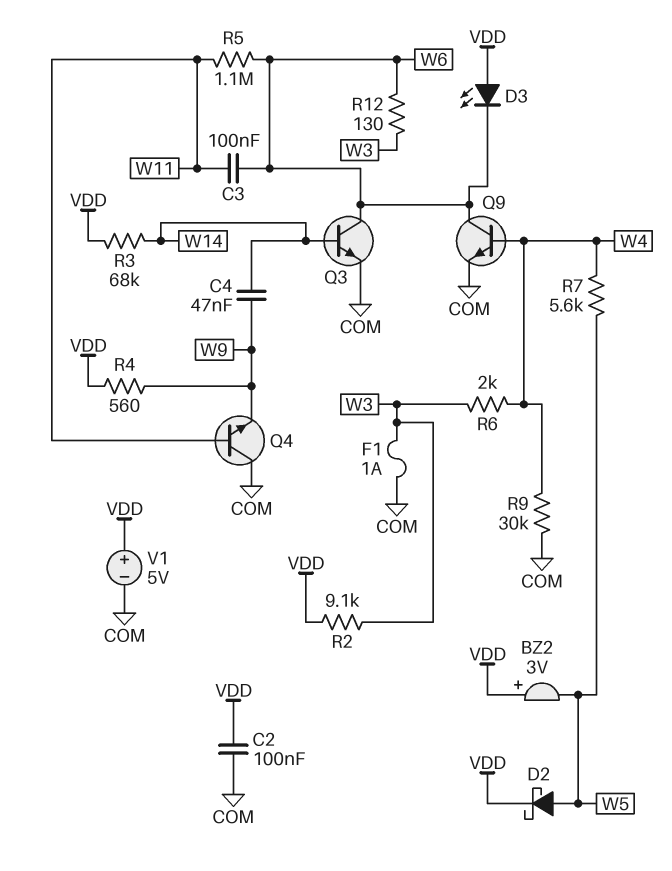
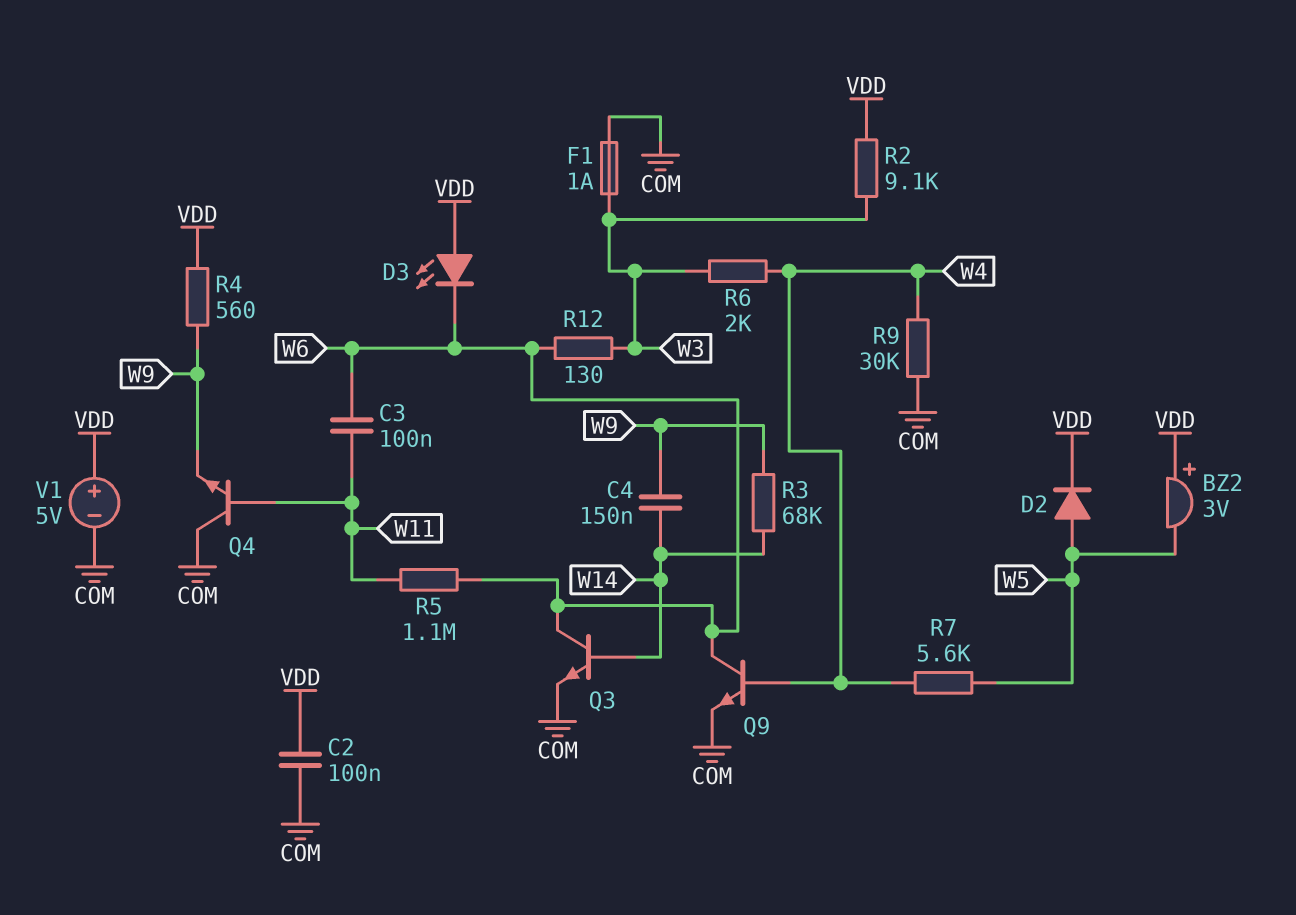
C4: 47nF (W9, W14) -> 150nF (W9, W14)
D2: schottky (A W5, K VDD) -> diode (A W5, K VDD)
R3: 68k (VDD, W14) -> 68k (W9, W14)

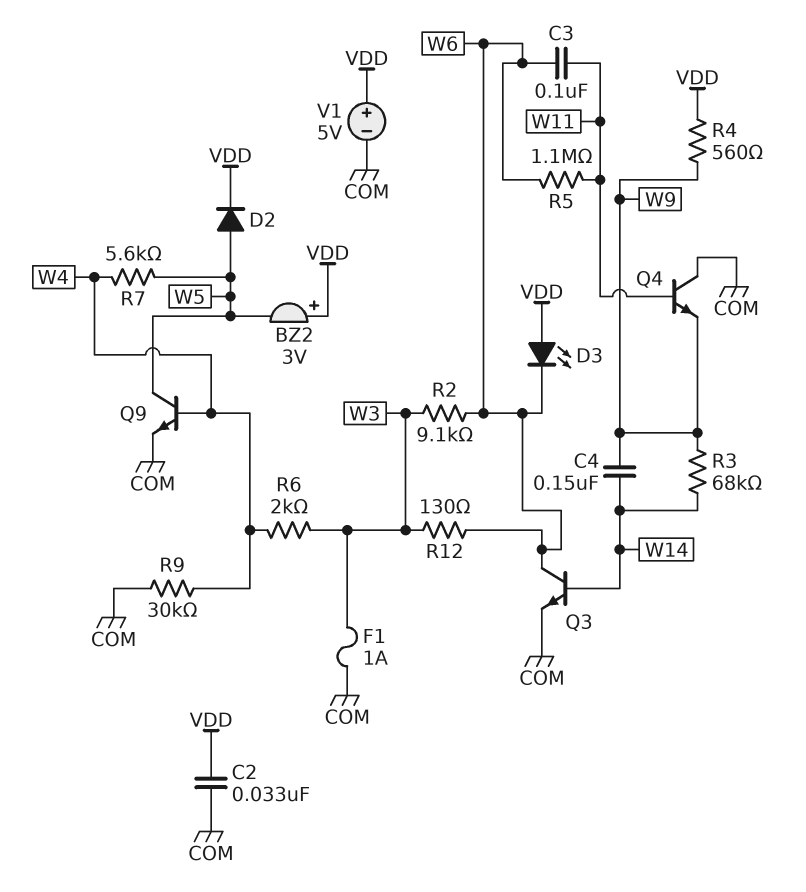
C2: 100nF (COM, VDD) -> 33nF (COM, VDD)
Q9: NPN (B W4, C W6, E COM) -> NPN (B W4, C W5, E COM)
R2: 9.1k (VDD, W3) -> 9.1k (W3, W6)

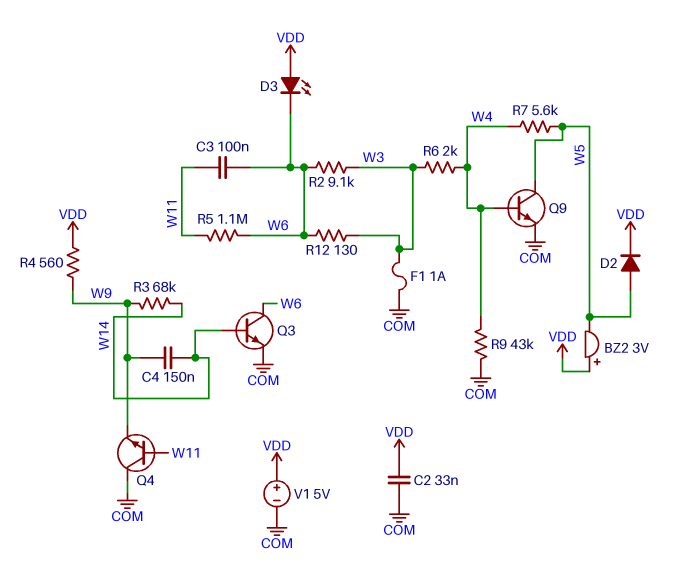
R9: 30k (COM, W4) -> 43k (COM, W4)

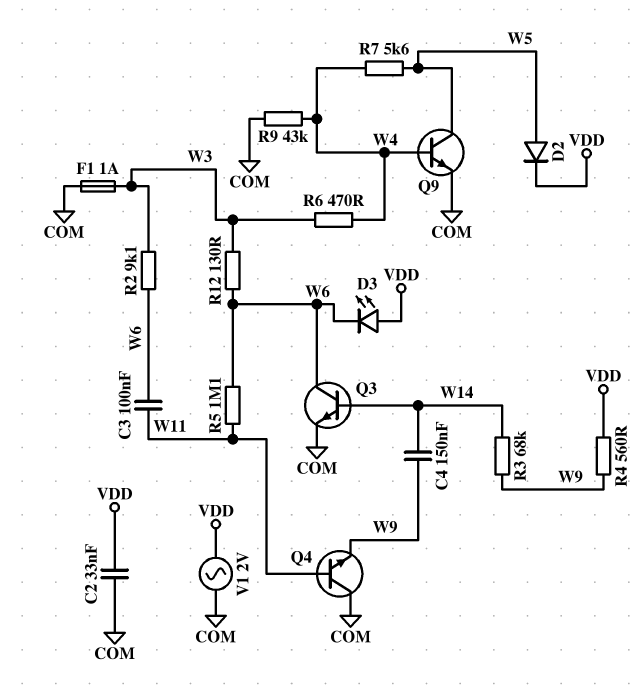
BZ2: buzzer 3V (plus VDD, minus W5) -> none
R6: 2k (W3, W4) -> 470 (W3, W4)
V1: 5V (plus VDD, minus COM) -> AC 2V (COM, VDD)

